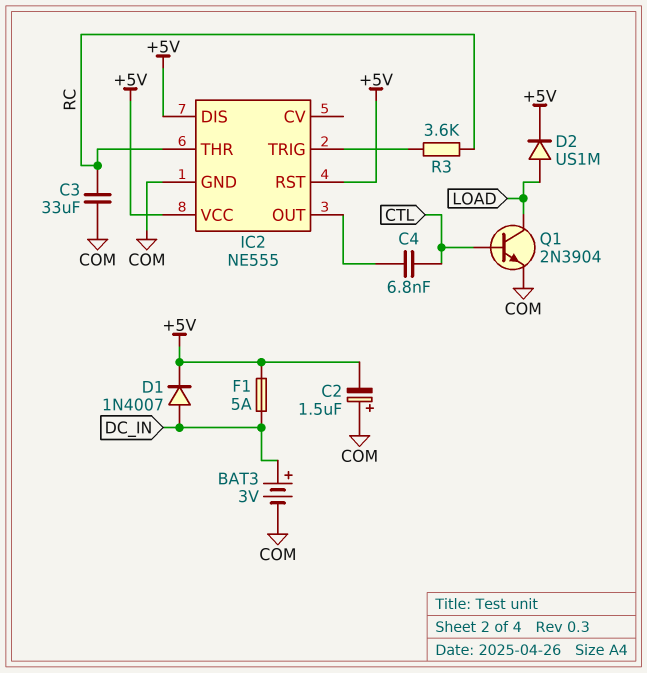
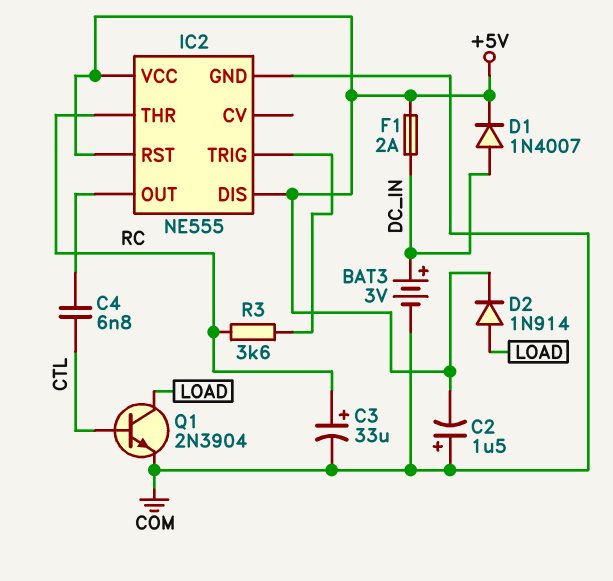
C3: 33uF (COM, RC) -> 33uF (plus RC, minus COM)
D2: diode US1M (A LOAD, K +5V) -> diode 1N914 (A LOAD, K +5V)
F1: 5A (+5V, DC_IN) -> 2A (+5V, DC_IN)

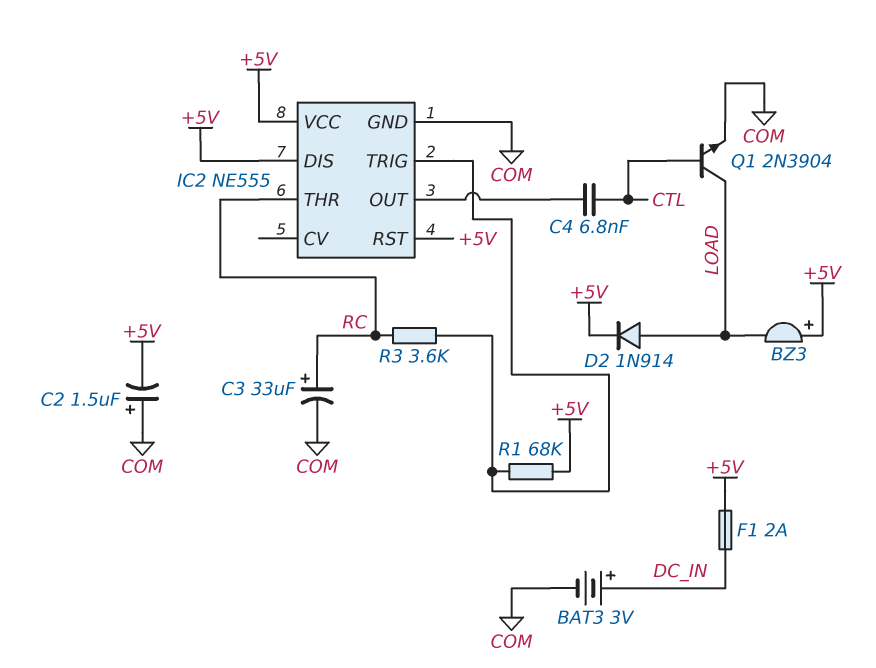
BZ3: none -> buzzer (plus +5V, minus LOAD)
D1: diode 1N4007 (A DC_IN, K +5V) -> none
R1: none -> 68k (+5V, IC2/TRIG)

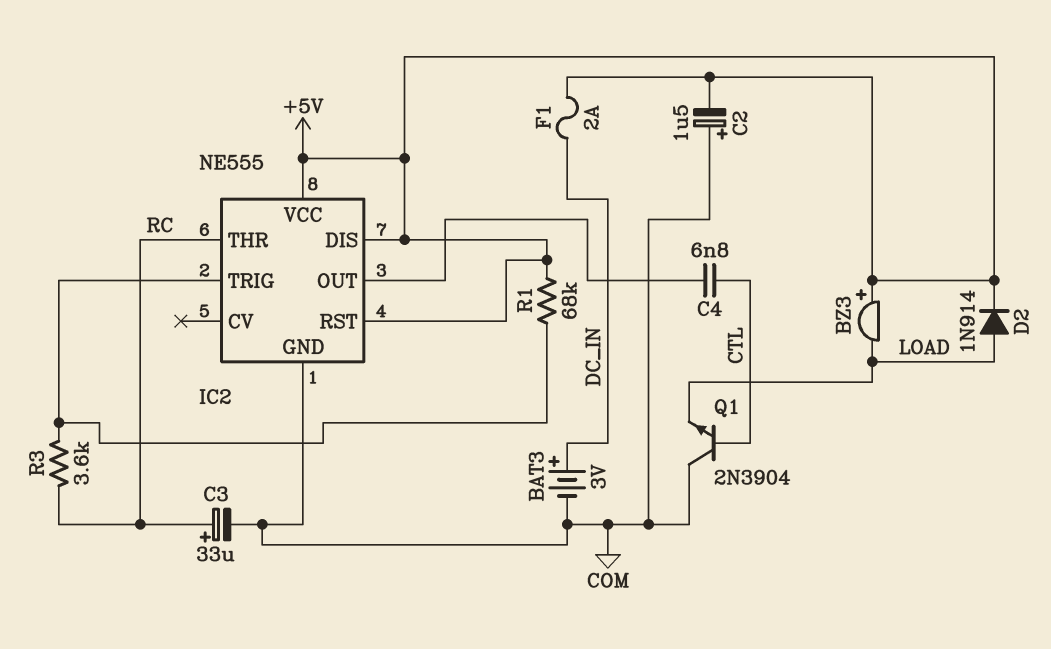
Q1: NPN 2N3904 (B CTL, C LOAD, E COM) -> NPN 2N3904 (B CTL, C COM, E LOAD)

